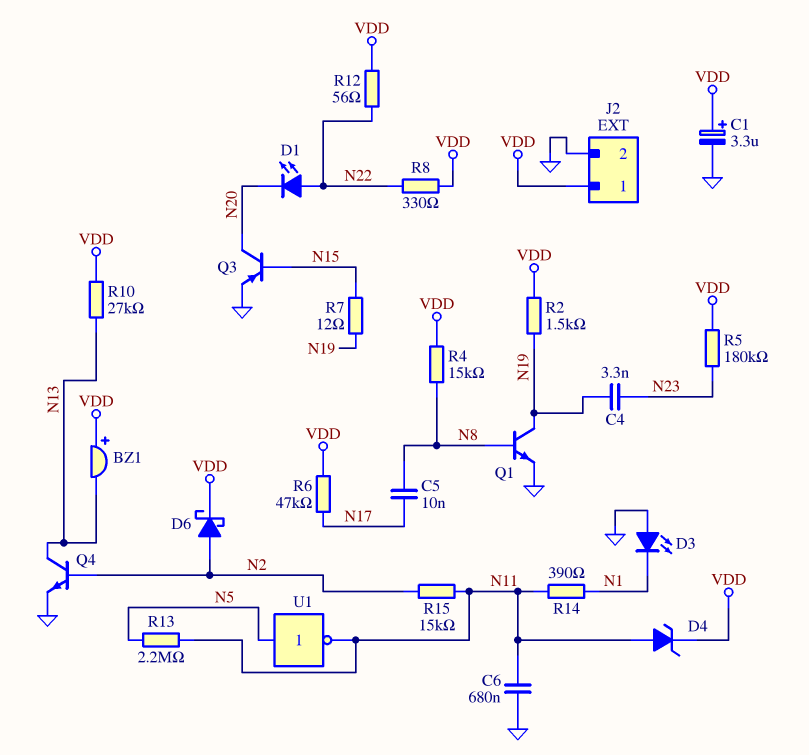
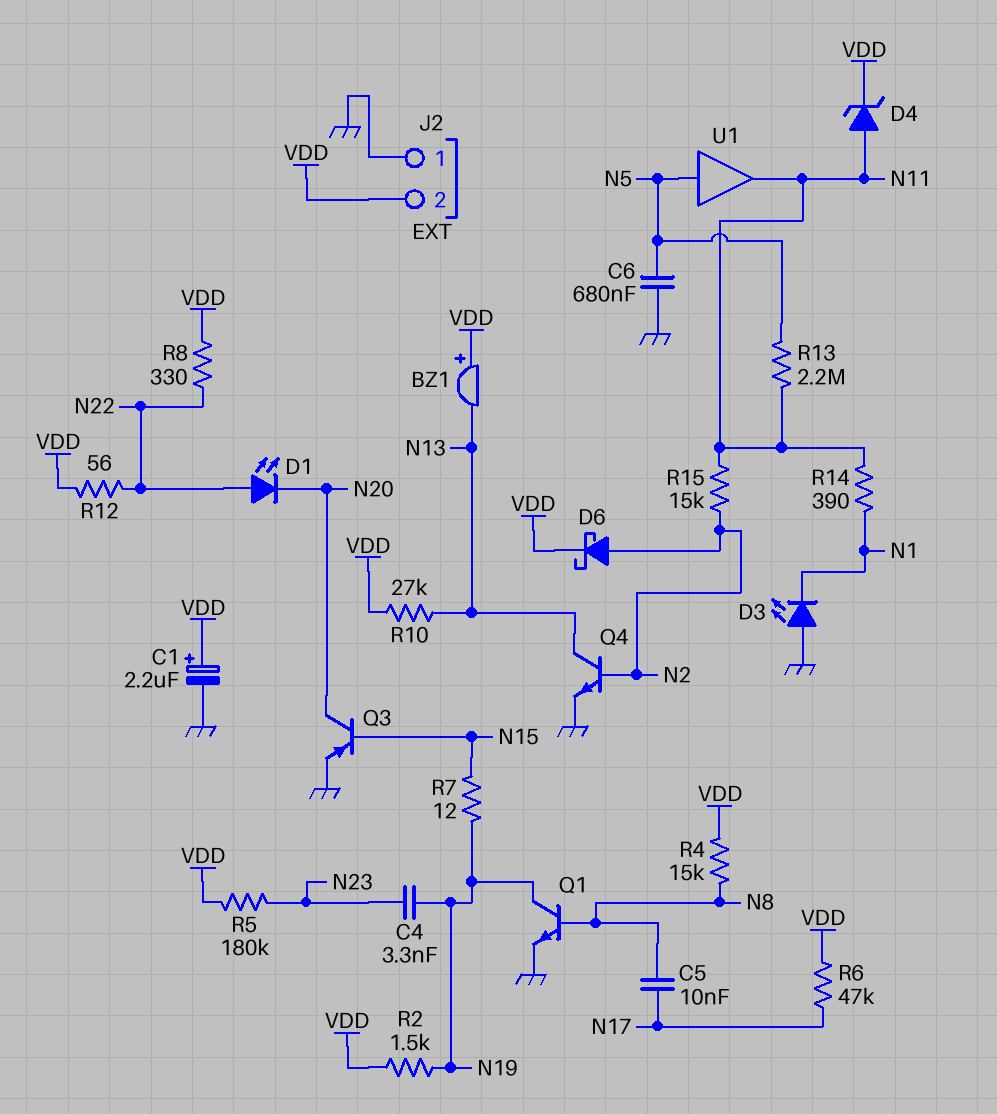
C1: 3.3uF (plus VDD, minus GND) -> 2.2uF (plus VDD, minus GND)
C6: 680nF (GND, N11) -> 680nF (GND, N5)
J2 pin 1: VDD -> GND
J2 pin 2: GND -> VDD
U1: NOT (in N5, out N11) -> buffer (in N5, out N11)

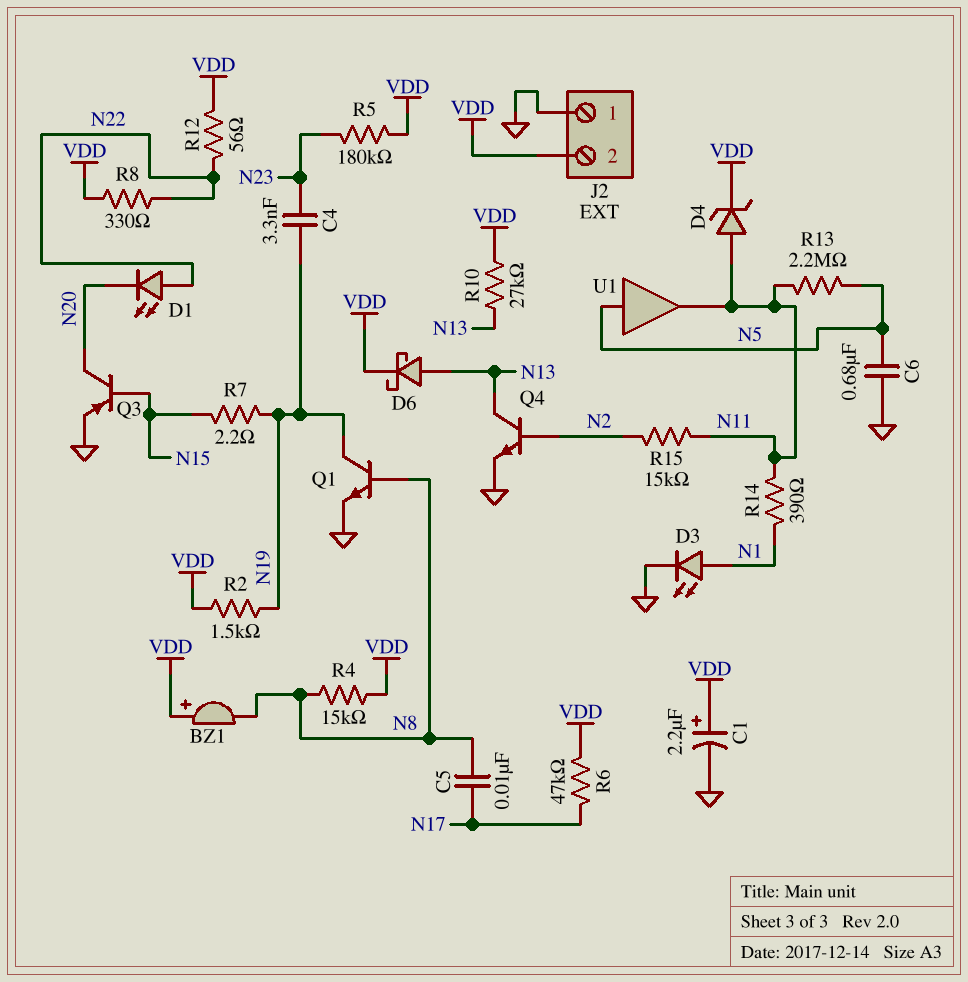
BZ1: buzzer (plus VDD, minus N13) -> buzzer (plus VDD, minus N8)
D3: LED (A GND, K N1) -> LED (A N1, K GND)
D6: schottky (A N2, K VDD) -> schottky (A N13, K VDD)
R7: 12 (N15, N19) -> 2.2 (N15, N19)

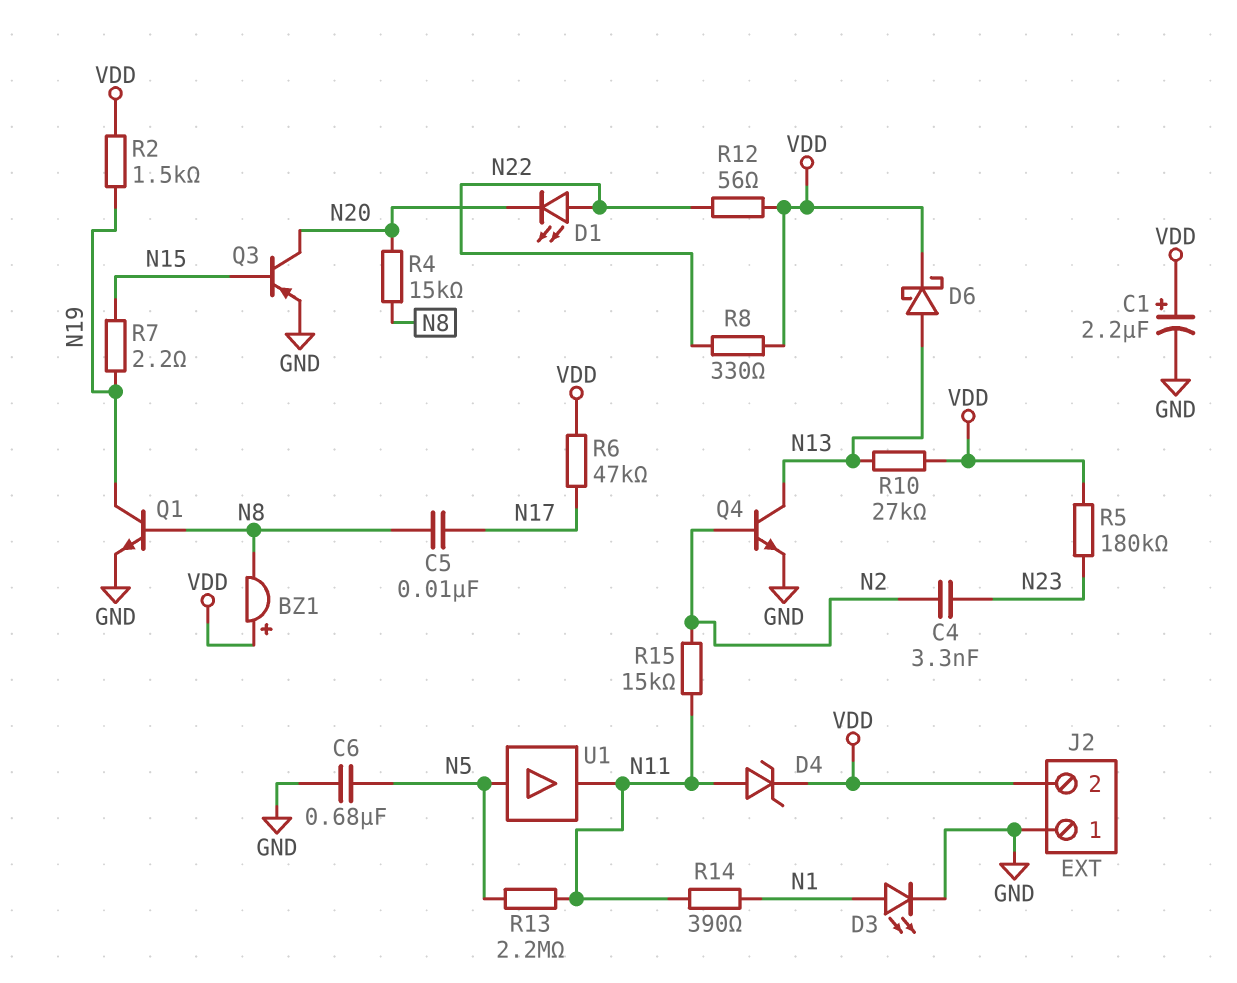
C4: 3.3nF (N19, N23) -> 3.3nF (N2, N23)
R4: 15k (N8, VDD) -> 15k (N8, N20)

